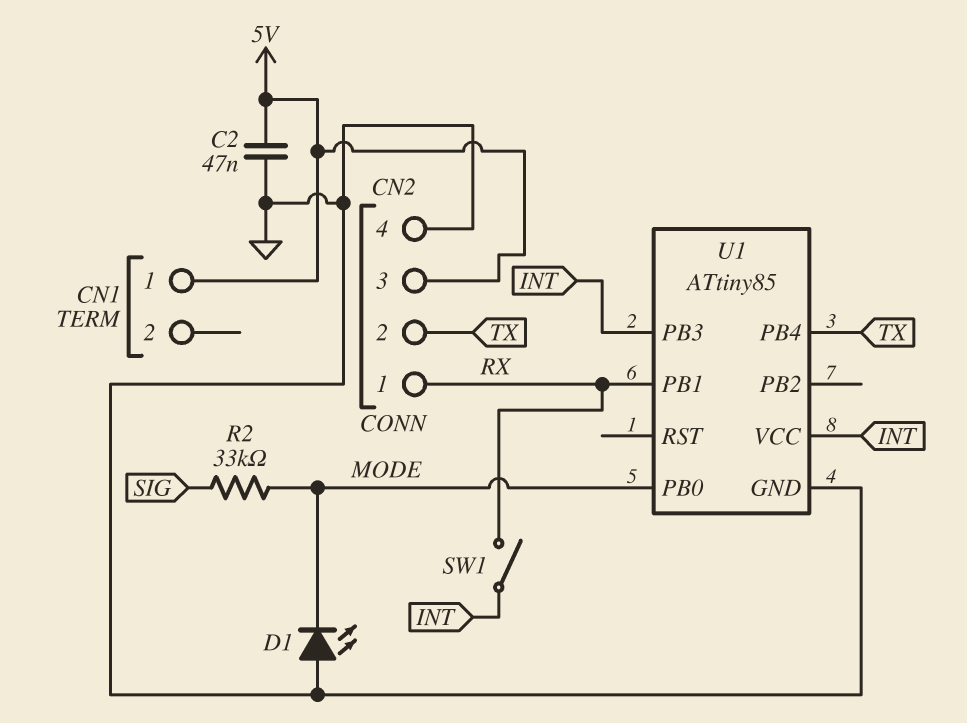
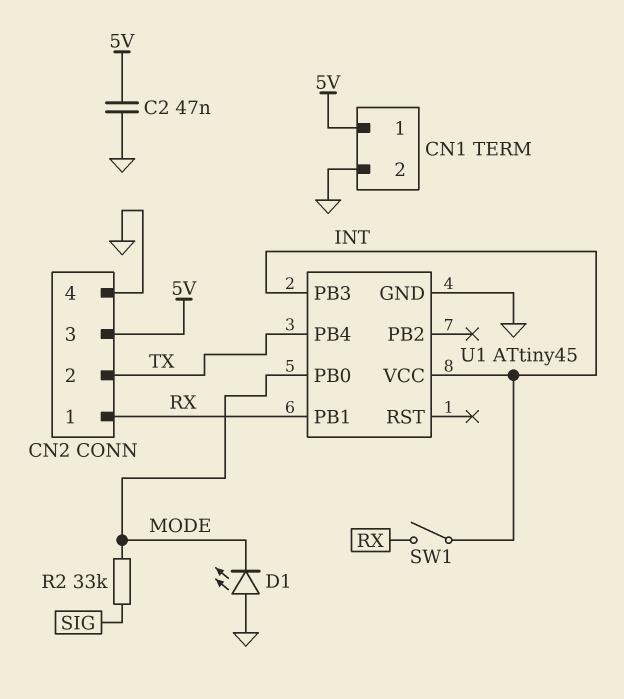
CN1 pin 2: none -> GND
U1: ATtiny85 -> ATtiny45

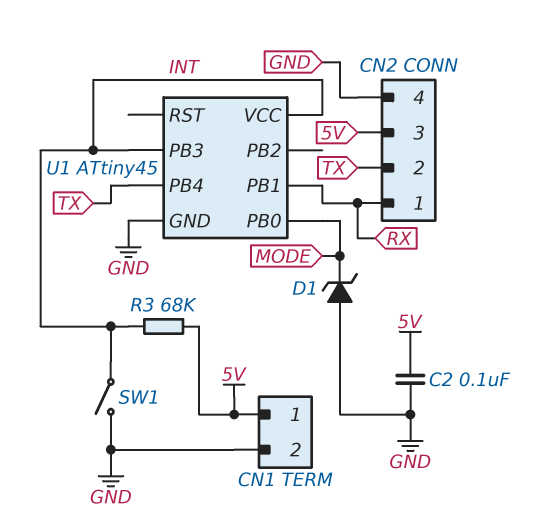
C2: 47nF (5V, GND) -> 100nF (5V, GND)
D1: LED (A GND, K MODE) -> zener (A GND, K MODE)
R2: 33k (MODE, SIG) -> none
R3: none -> 68k (5V, INT)
SW1: switch (INT, RX) -> switch (GND, INT)

